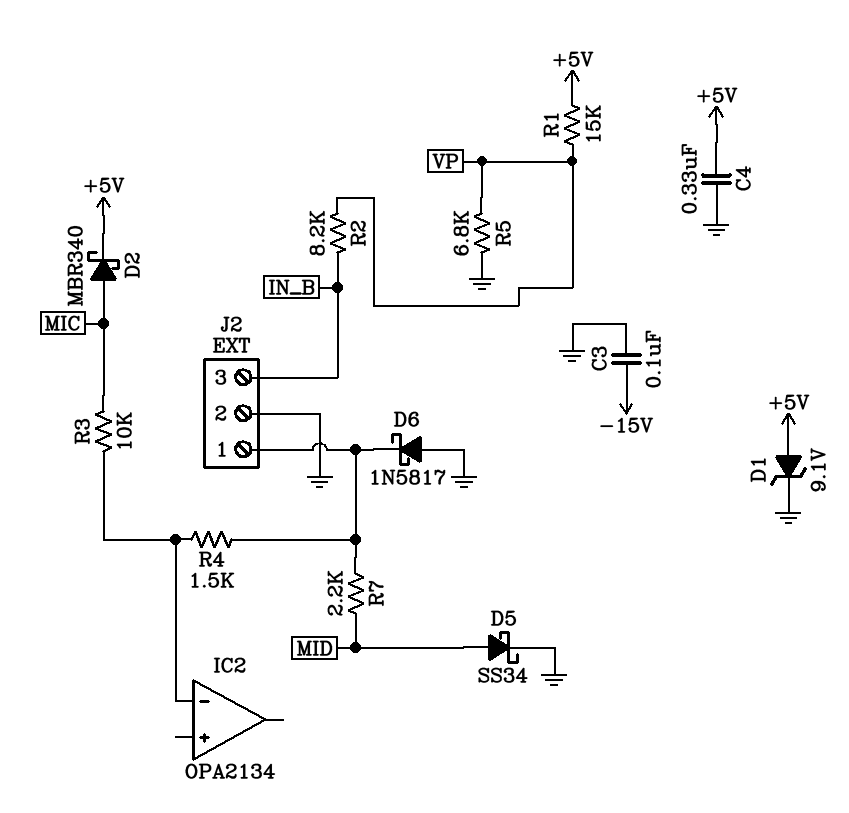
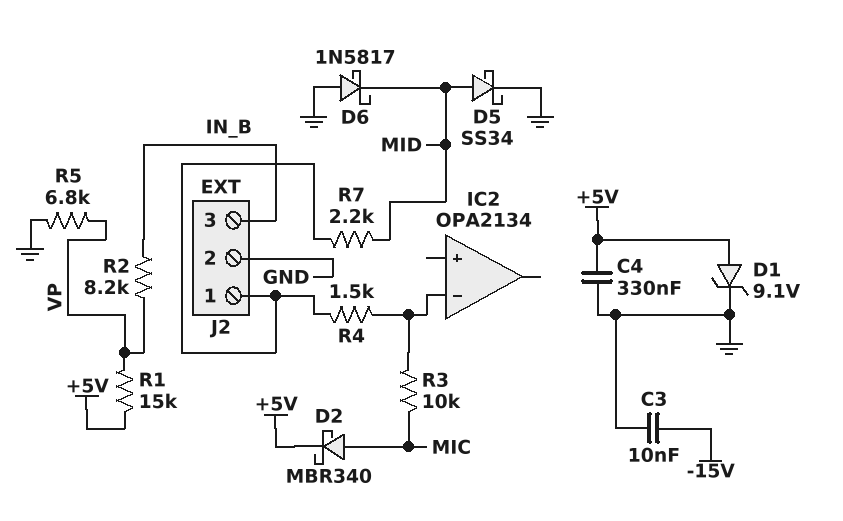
C3: 100nF (-15V, GND) -> 10nF (-15V, GND)
D6: schottky 1N5817 (A GND, K J2/1) -> schottky 1N5817 (A GND, K MID)

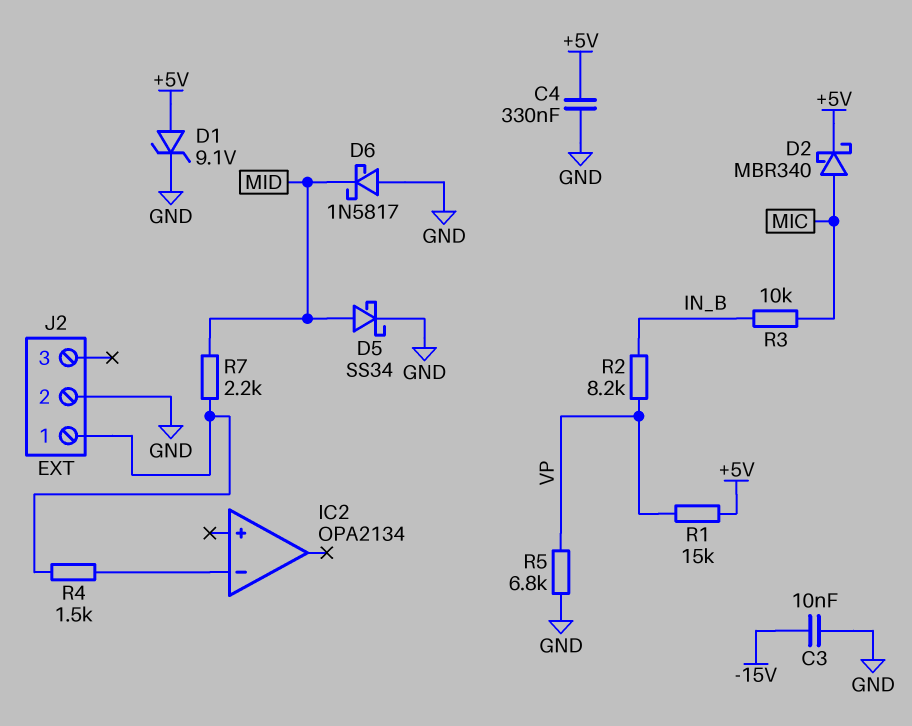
J2 pin 3: IN_B -> none
R3: 10k (IC2/in-, MIC) -> 10k (IN_B, MIC)

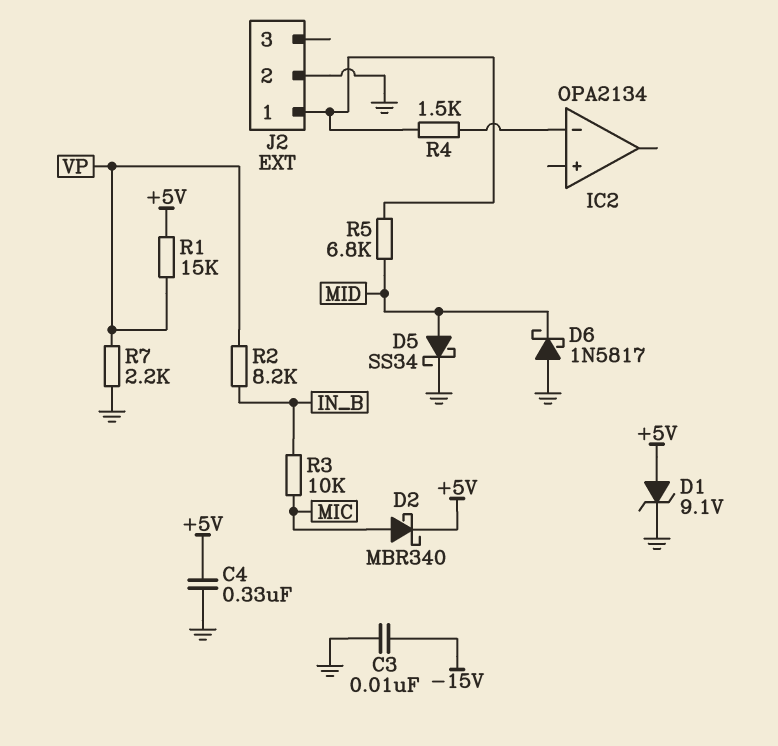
R5: 6.8k (GND, VP) -> 6.8k (J2/1, MID)
R7: 2.2k (J2/1, MID) -> 2.2k (GND, VP)

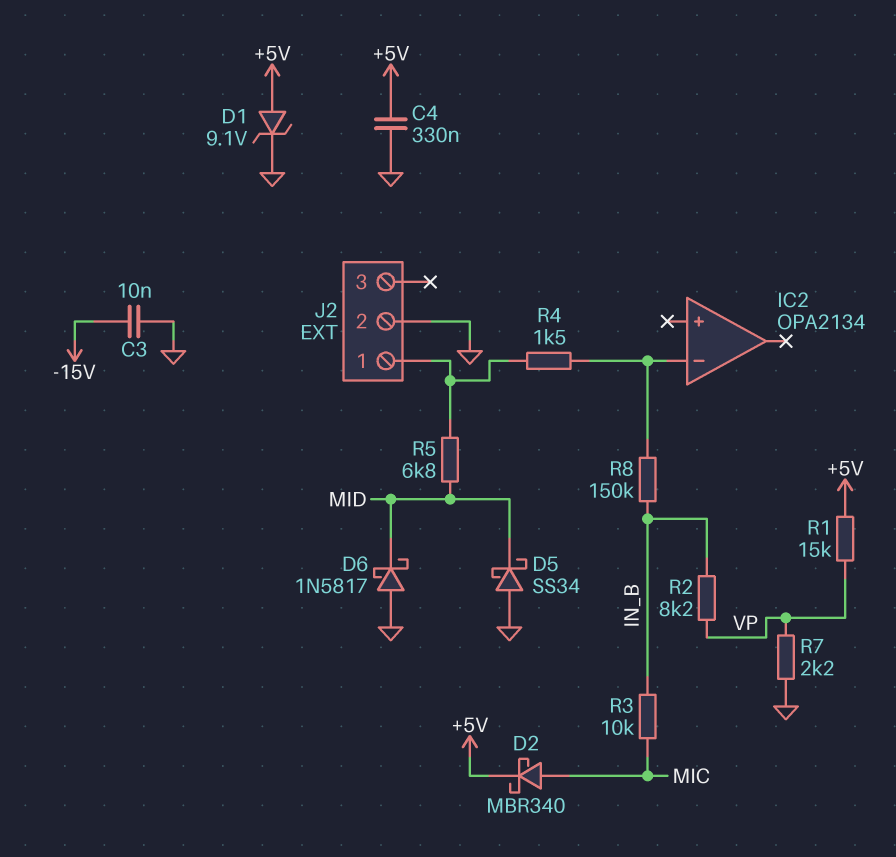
D5: schottky SS34 (A MID, K GND) -> schottky SS34 (A GND, K MID)
R8: none -> 150k (IC2/in-, IN_B)

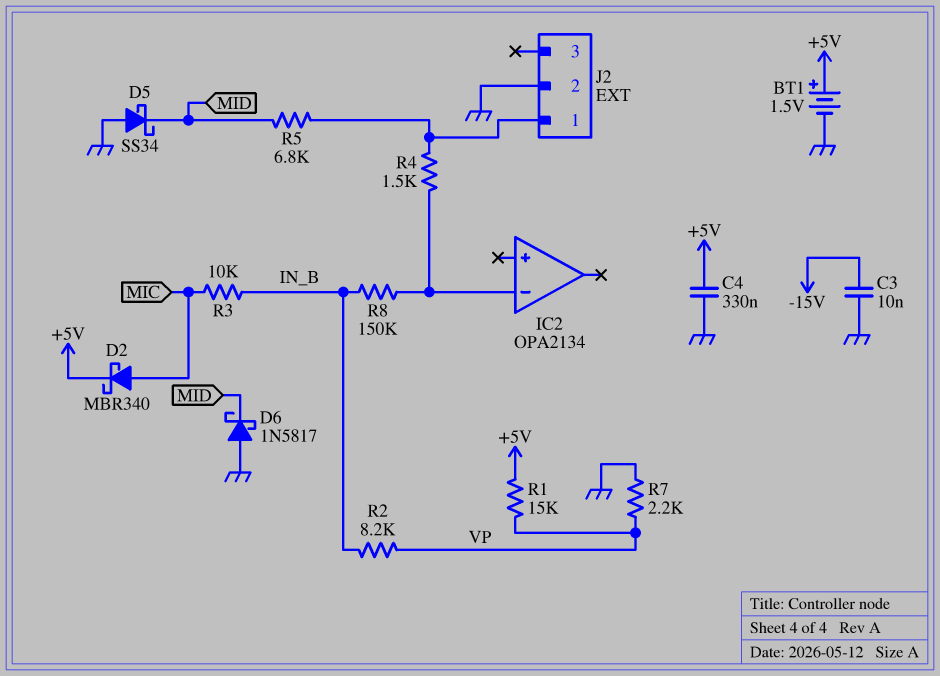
BT1: none -> 1.5V (plus +5V, minus GND)
D1: zener 9.1V (A +5V, K GND) -> none

